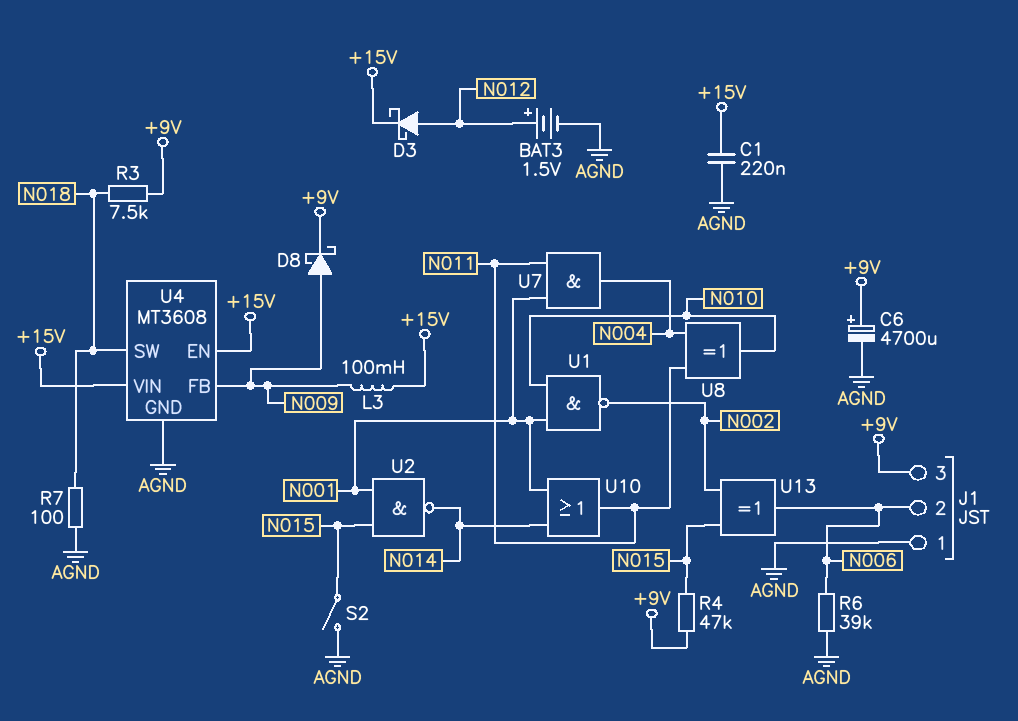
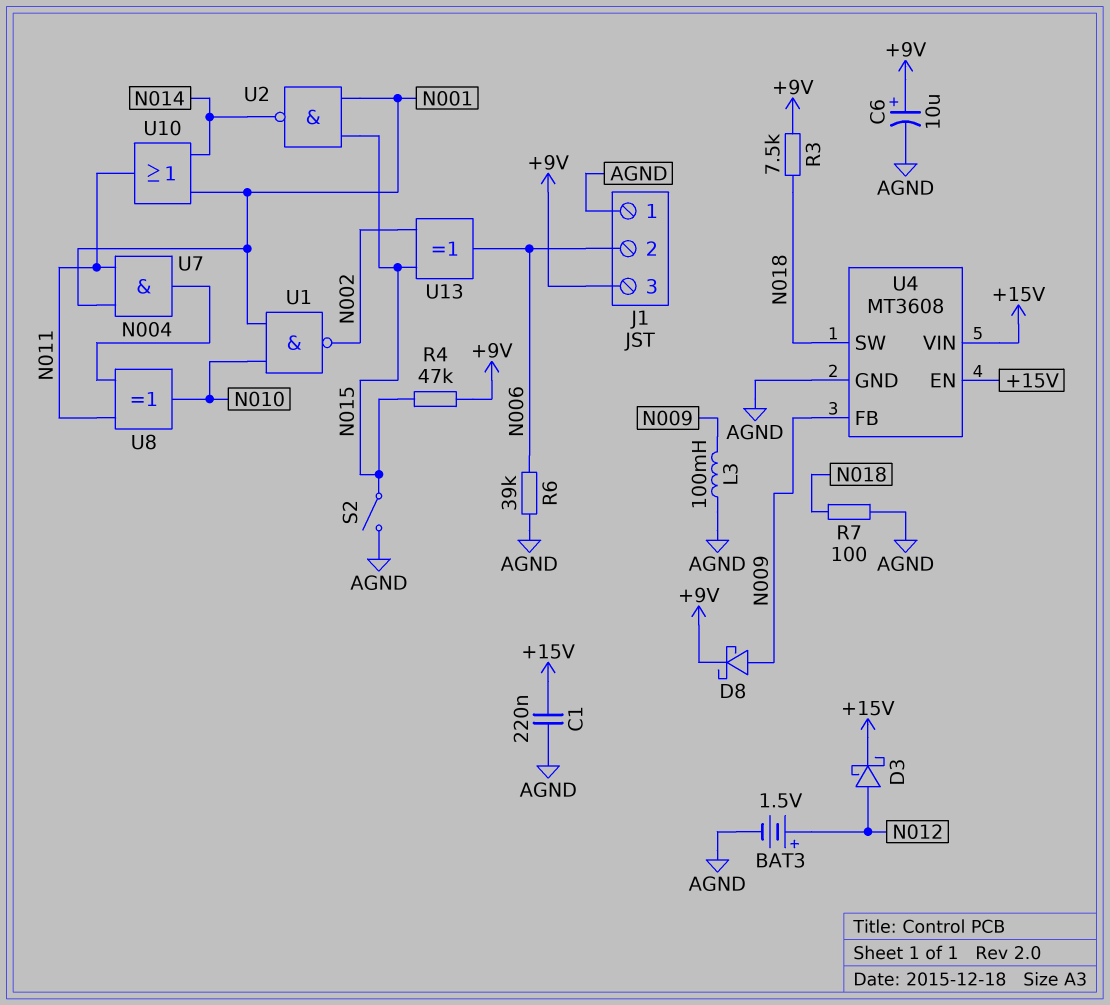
C6: 4700uF (plus +9V, minus AGND) -> 10uF (plus +9V, minus AGND)
L3: 100mH (+15V, N009) -> 100mH (AGND, N009)

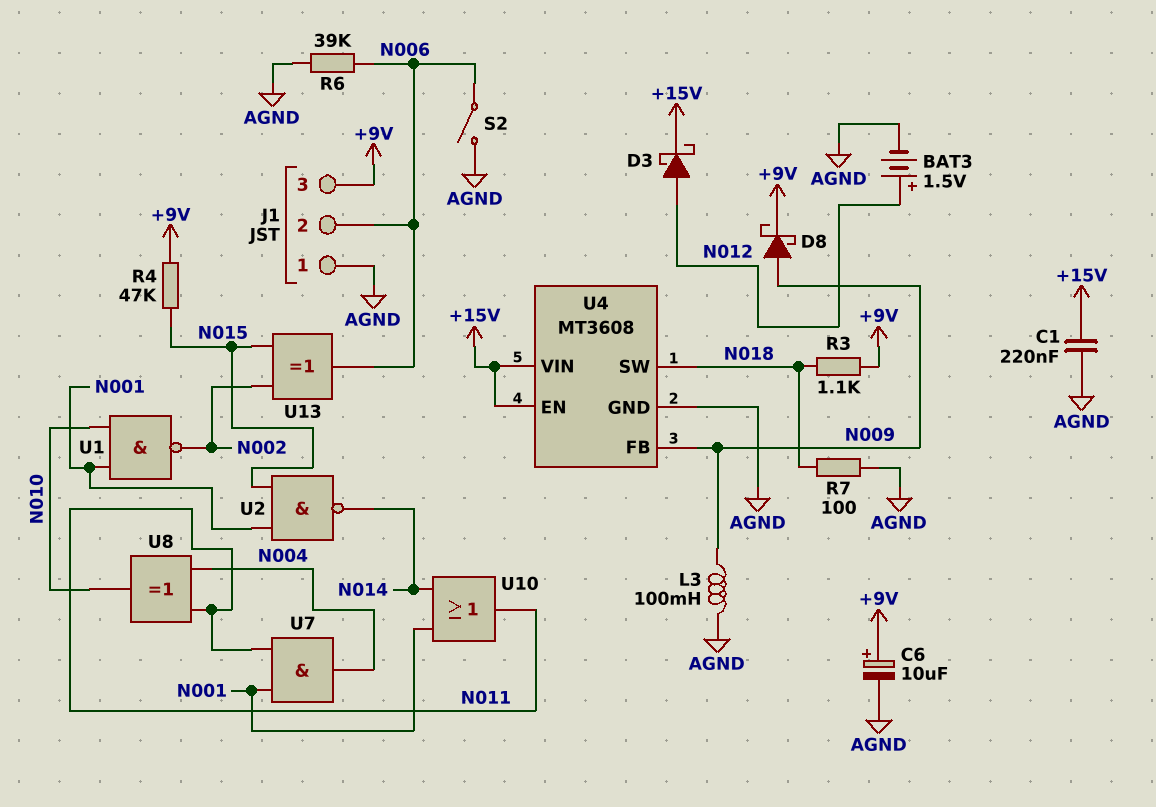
R3: 7.5k (+9V, N018) -> 1.1k (+9V, N018)
S2: switch (AGND, N015) -> switch (AGND, N006)

